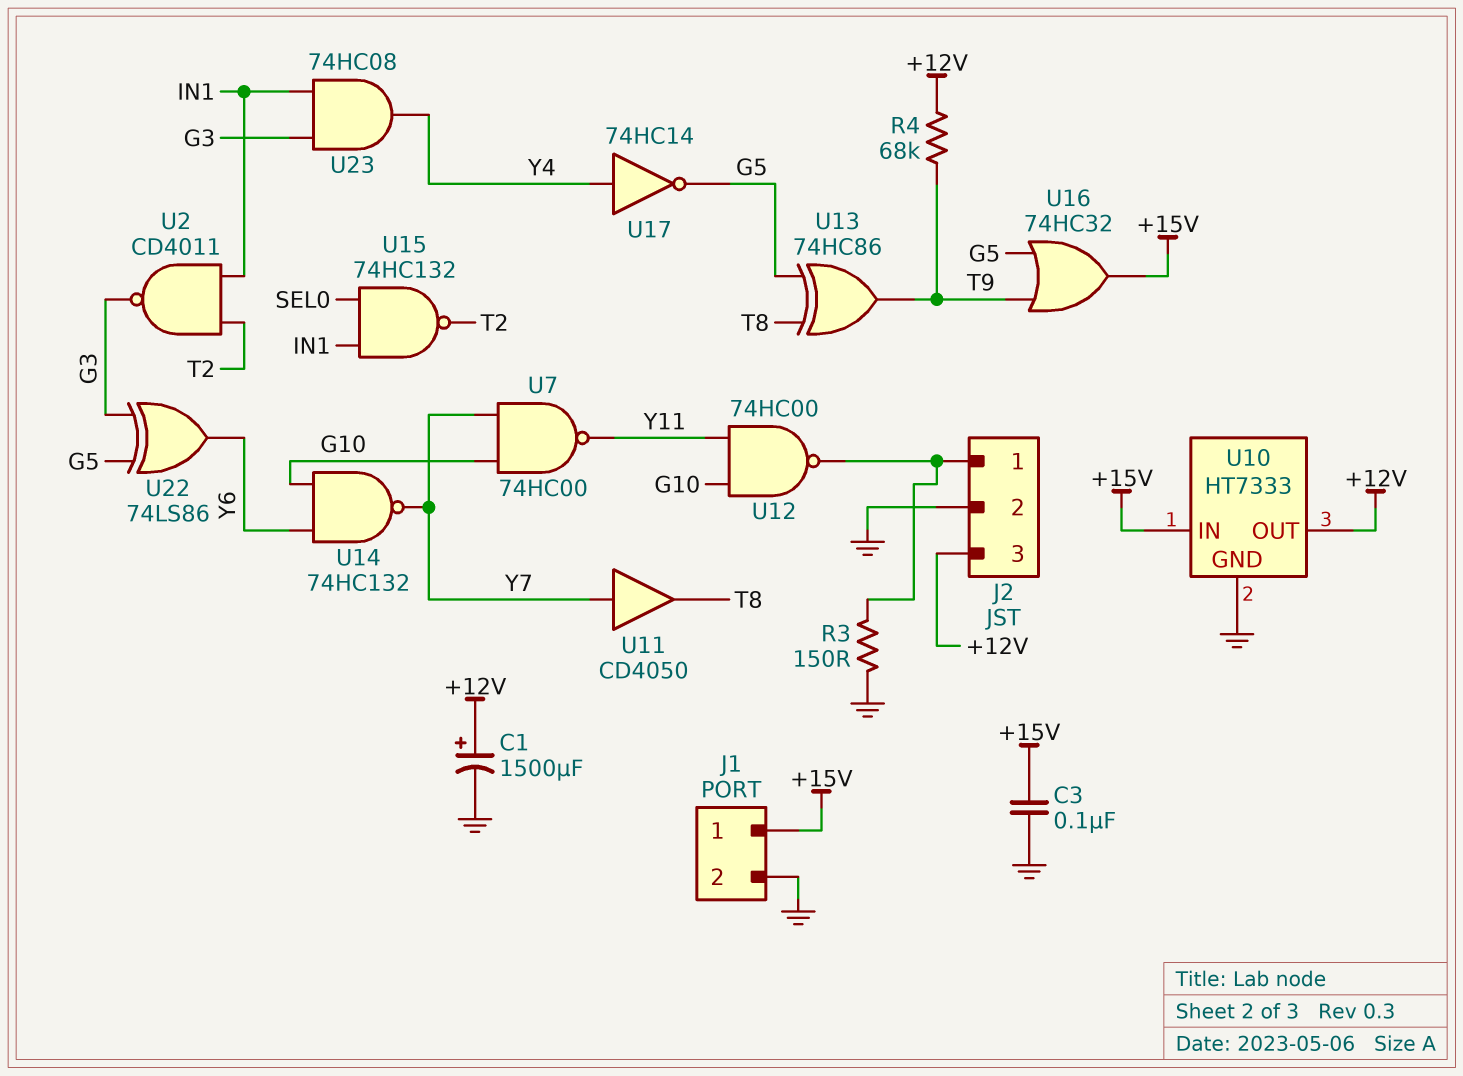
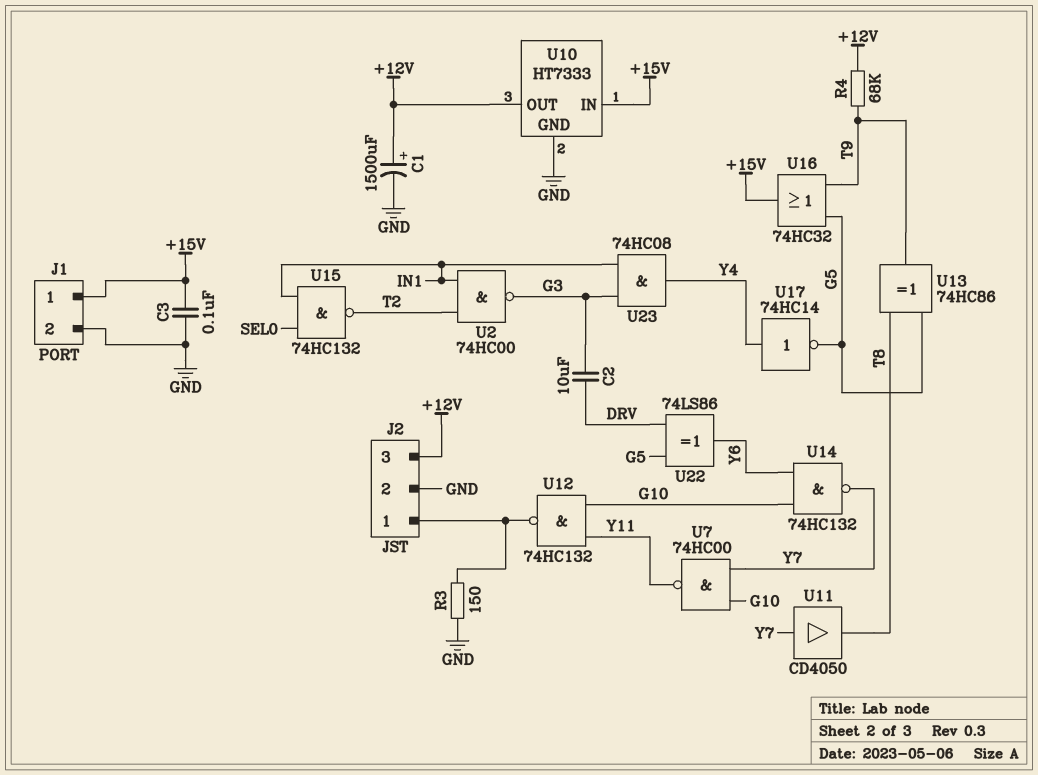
C2: none -> 10uF (DRV, G3)
U2: NAND CD4011 (in IN1, in T2, out G3) -> NAND 74HC00 (in IN1, in T2, out G3)
U12: NAND 74HC00 (in G10, in Y11, out J2/1) -> NAND 74HC132 (in G10, in Y11, out J2/1)
U22: XOR 74LS86 (in G3, in G5, out Y6) -> XOR 74LS86 (in DRV, in G5, out Y6)

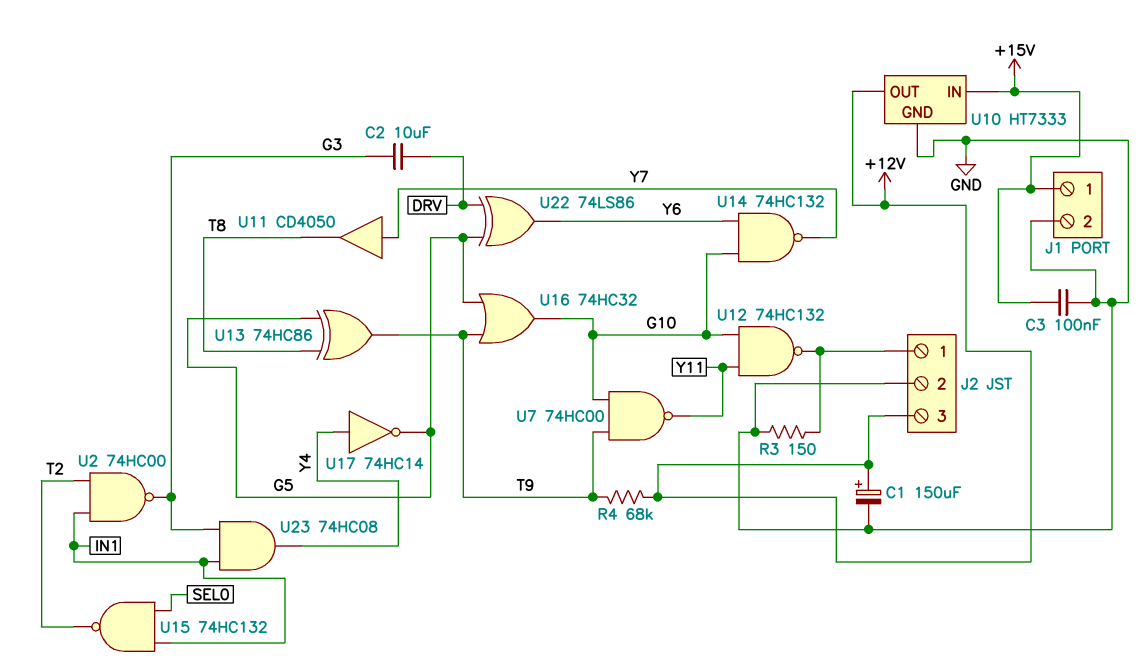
C1: 1500uF (plus +12V, minus GND) -> 150uF (plus +12V, minus GND)
U7: NAND 74HC00 (in G10, in Y7, out Y11) -> NAND 74HC00 (in G10, in T9, out Y11)
U16: OR 74HC32 (in G5, in T9, out +15V) -> OR 74HC32 (in G5, in T9, out G10)

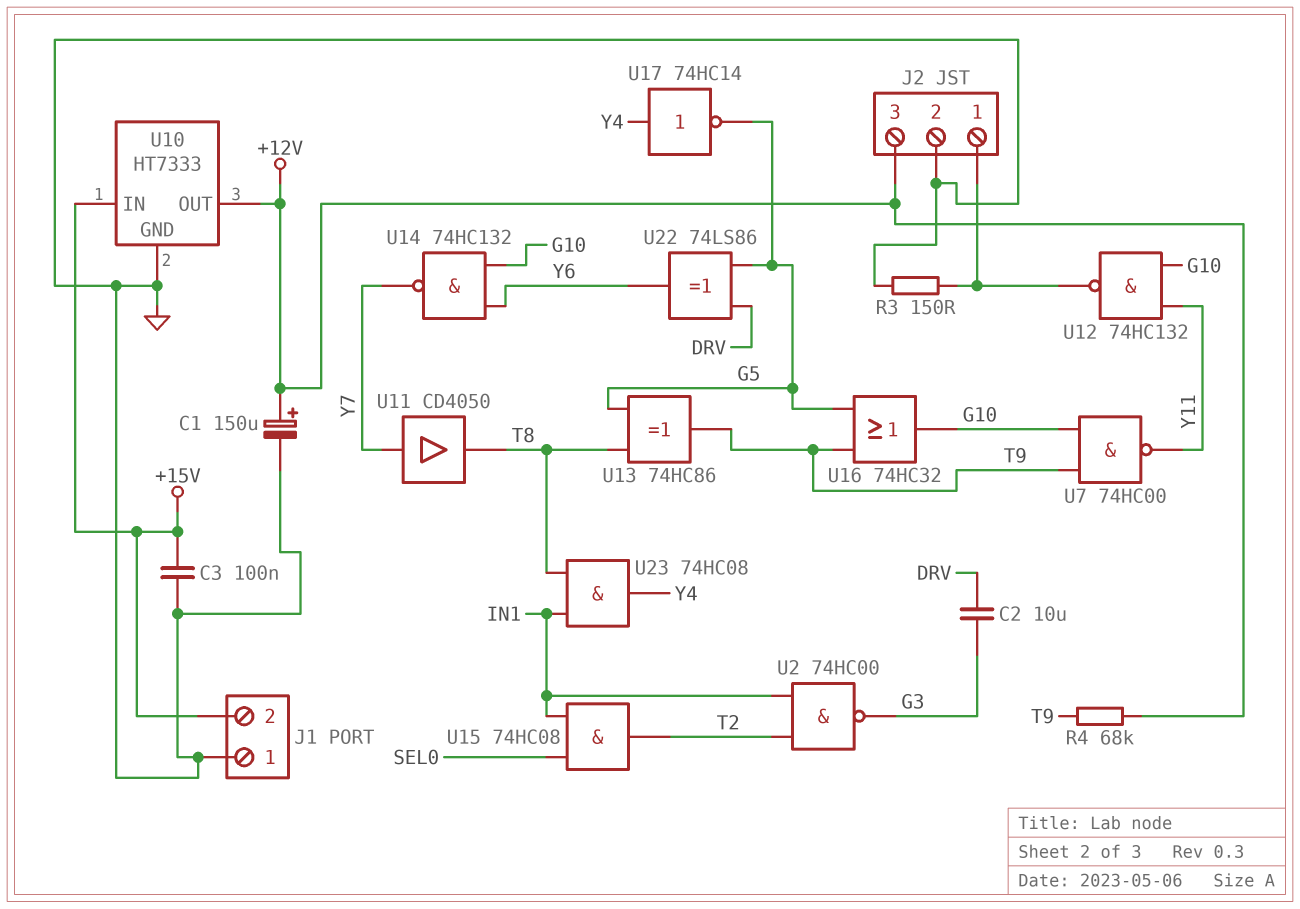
J1 pin 1: +15V -> GND
J1 pin 2: GND -> +15V
U15: NAND 74HC132 (in IN1, in SEL0, out T2) -> AND 74HC08 (in IN1, in SEL0, out T2)
U23: AND 74HC08 (in G3, in IN1, out Y4) -> AND 74HC08 (in IN1, in T8, out Y4)

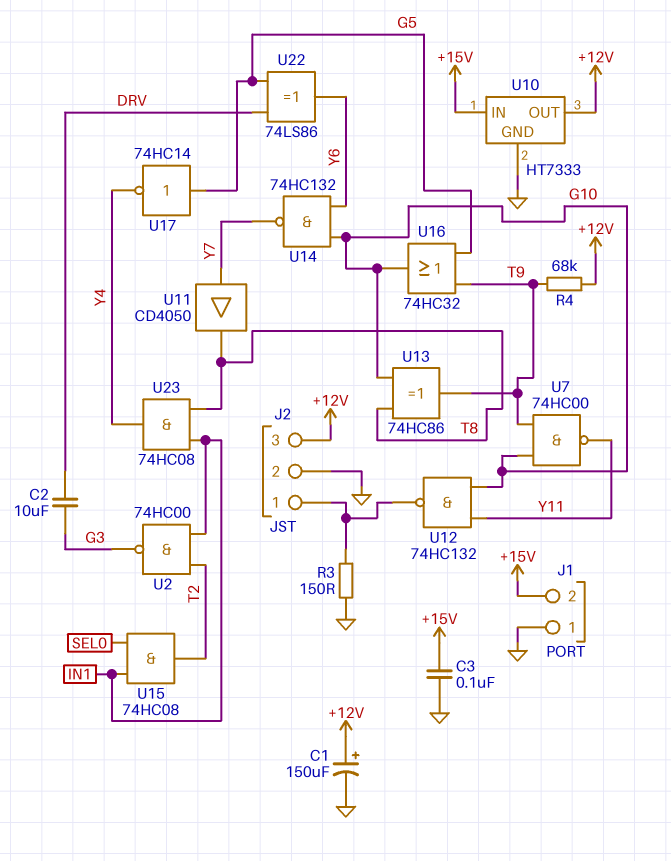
U13: XOR 74HC86 (in G5, in T8, out T9) -> XOR 74HC86 (in G10, in T8, out T9)
U17: NOT 74HC14 (in Y4, out G5) -> NOT 74HC14 (in G5, out Y4)

